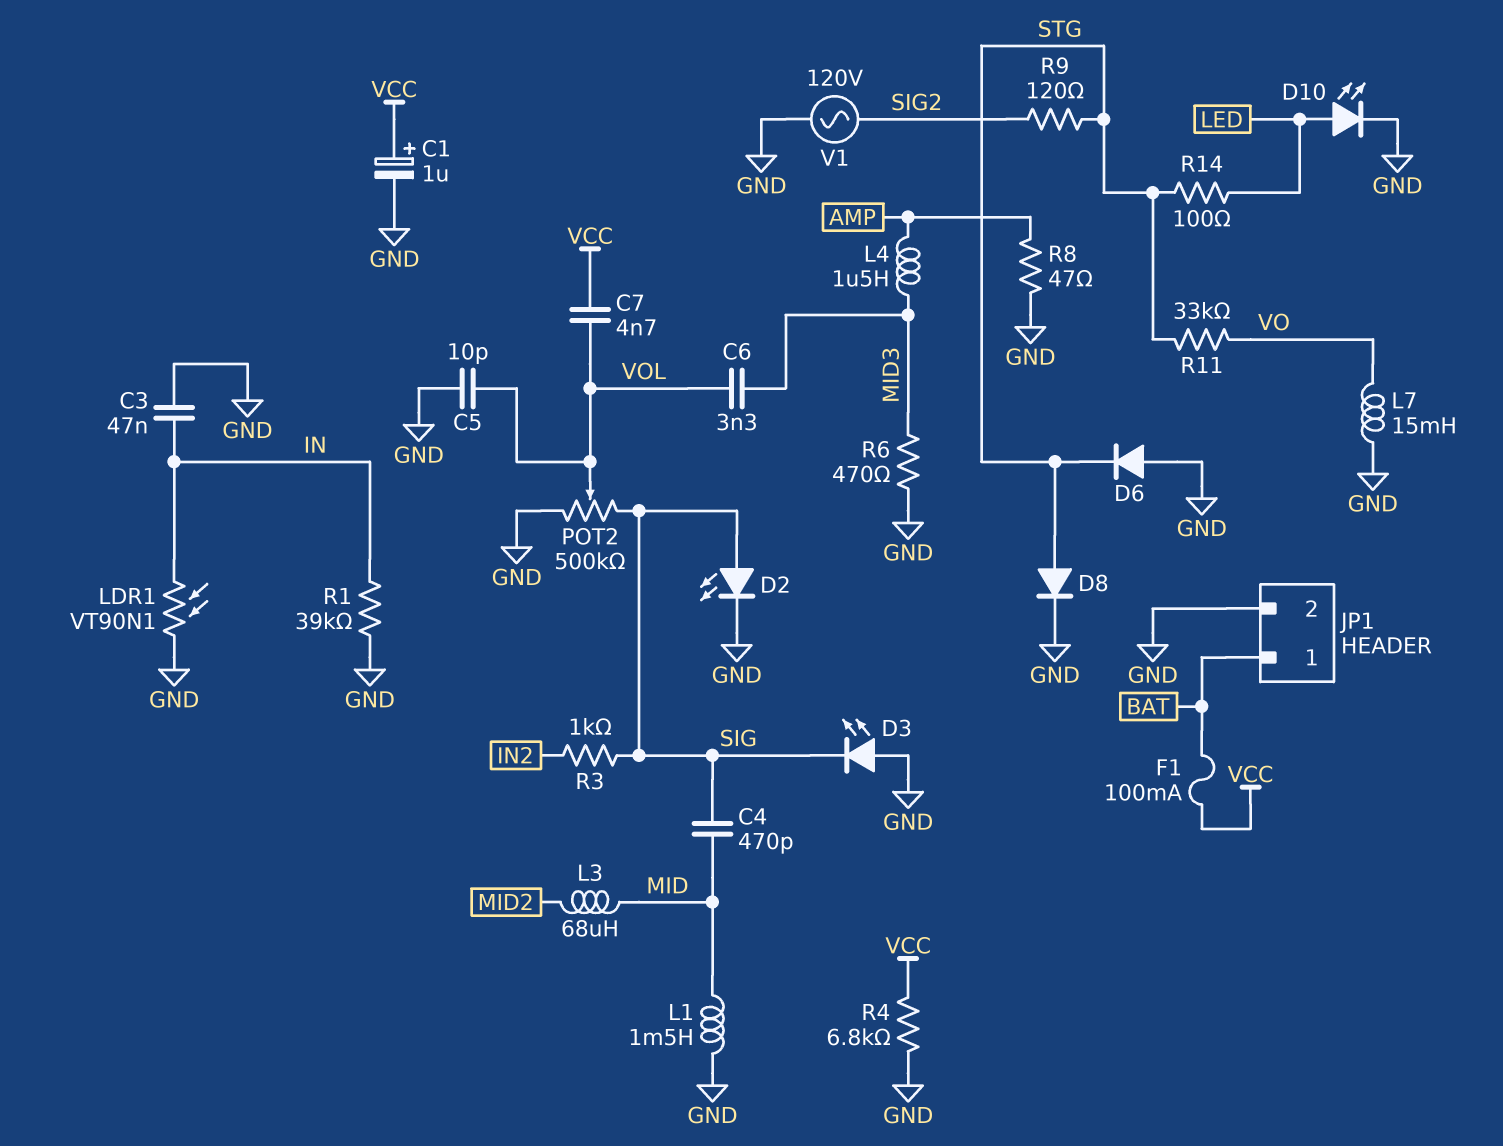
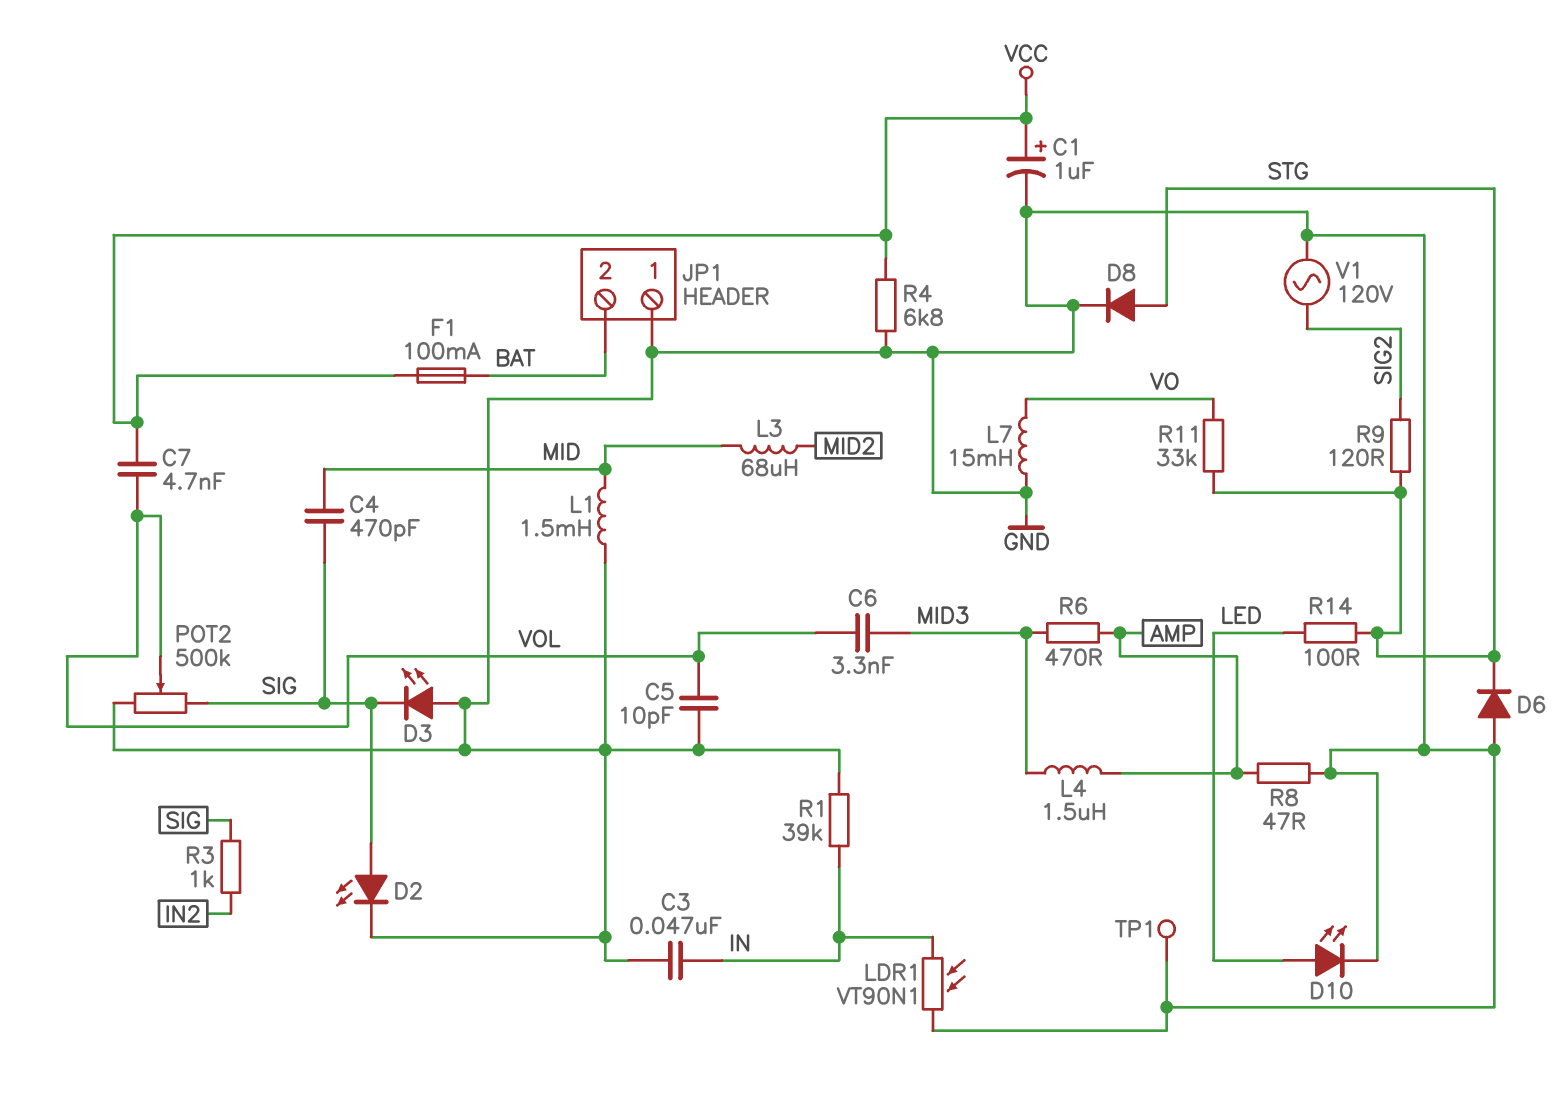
JP1 pin 1: BAT -> GND
JP1 pin 2: GND -> BAT
R6: 470 (GND, MID3) -> 470 (AMP, MID3)
TP1: none -> test point (GND)

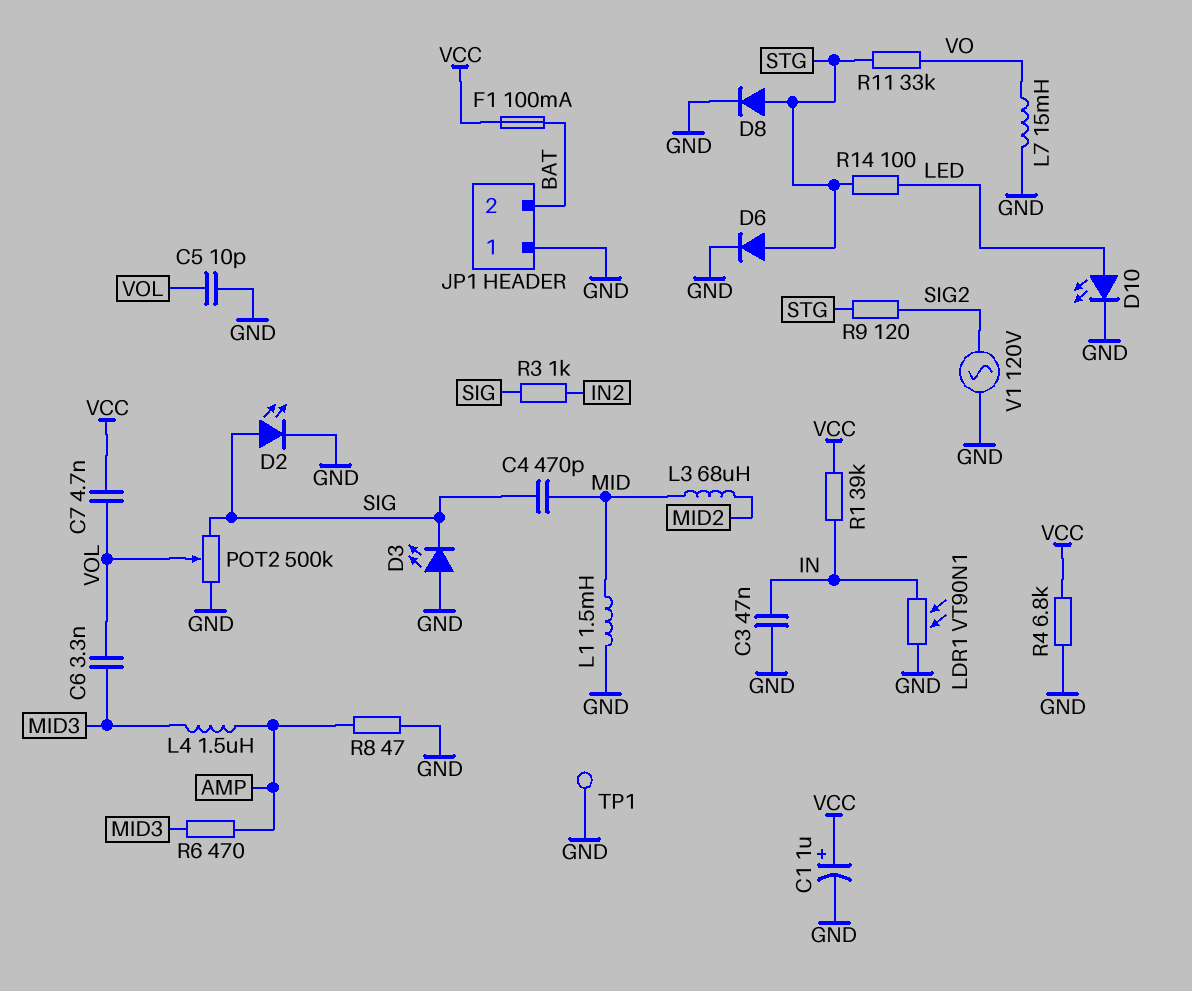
D6: diode (A GND, K STG) -> diode (A STG, K GND)
R1: 39k (GND, IN) -> 39k (IN, VCC)

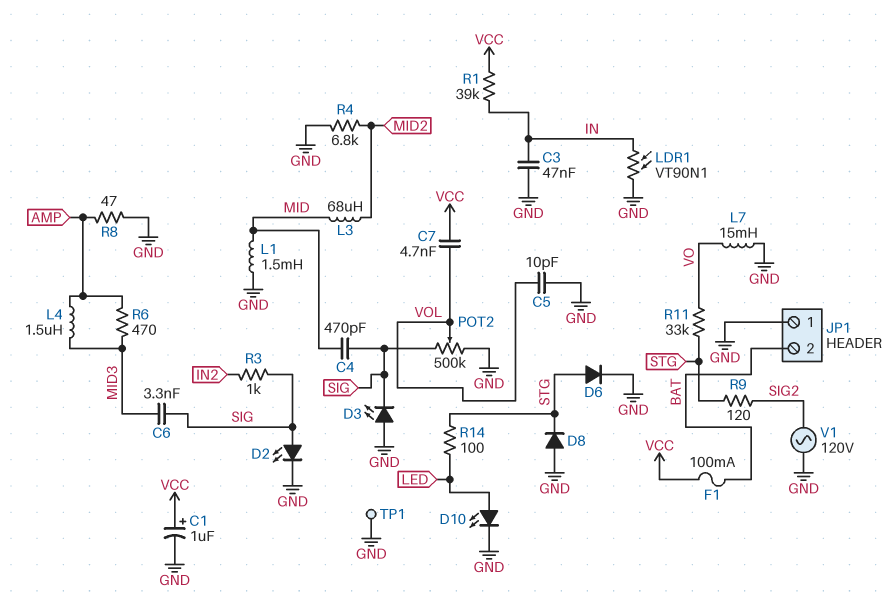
C6: 3.3nF (MID3, VOL) -> 3.3nF (MID3, SIG)
D8: diode (A STG, K GND) -> diode (A GND, K STG)
R4: 6.8k (GND, VCC) -> 6.8k (GND, MID2)

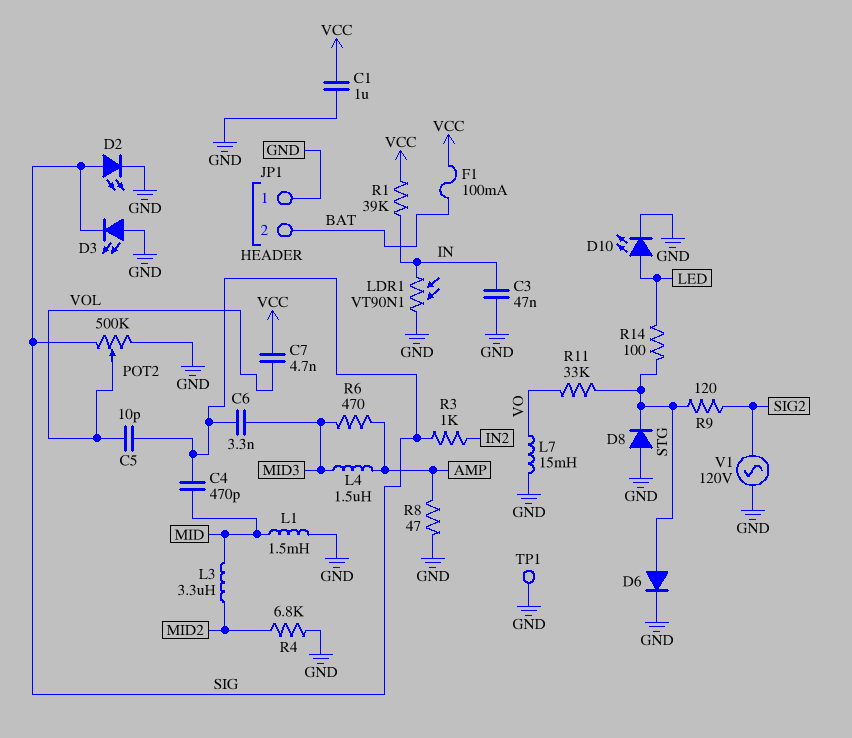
C1: 1uF (plus VCC, minus GND) -> 1uF (GND, VCC)
C5: 10pF (GND, VOL) -> 10pF (SIG, VOL)
L3: 68uH (MID, MID2) -> 3.3uH (MID, MID2)

